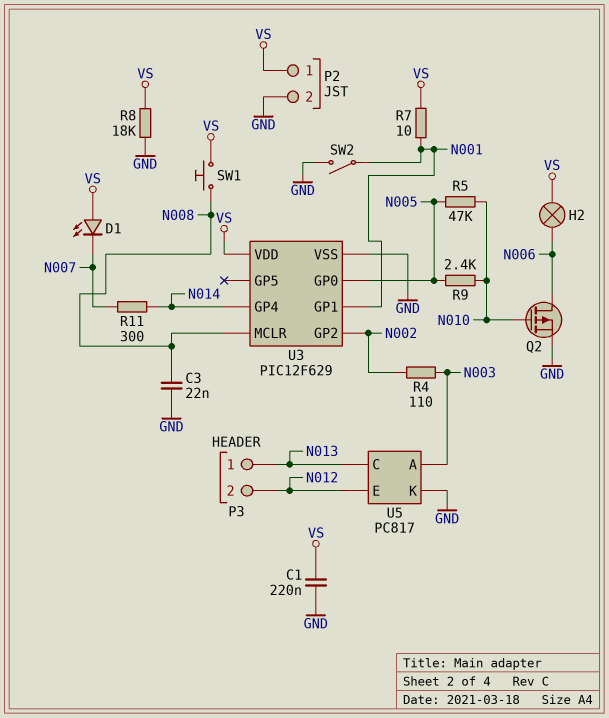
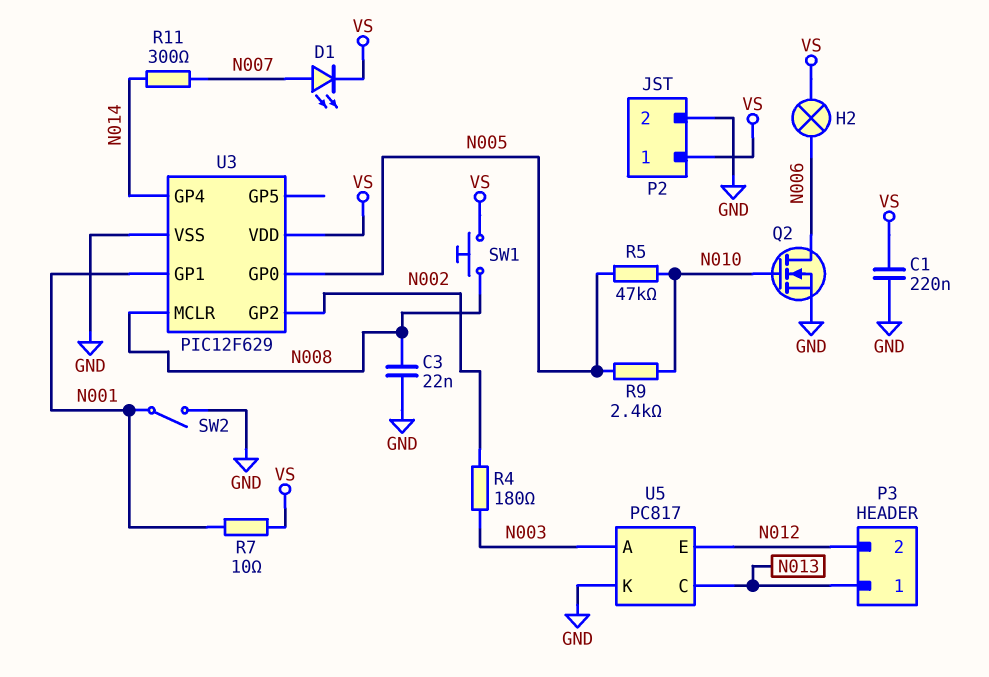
D1: LED (A VS, K N007) -> LED (A N007, K VS)
Q2: PMOS (G N010, D N006, S GND) -> NMOS (G N010, D N006, S GND)
R4: 110 (N002, N003) -> 180 (N002, N003)
R8: 18k (GND, VS) -> none

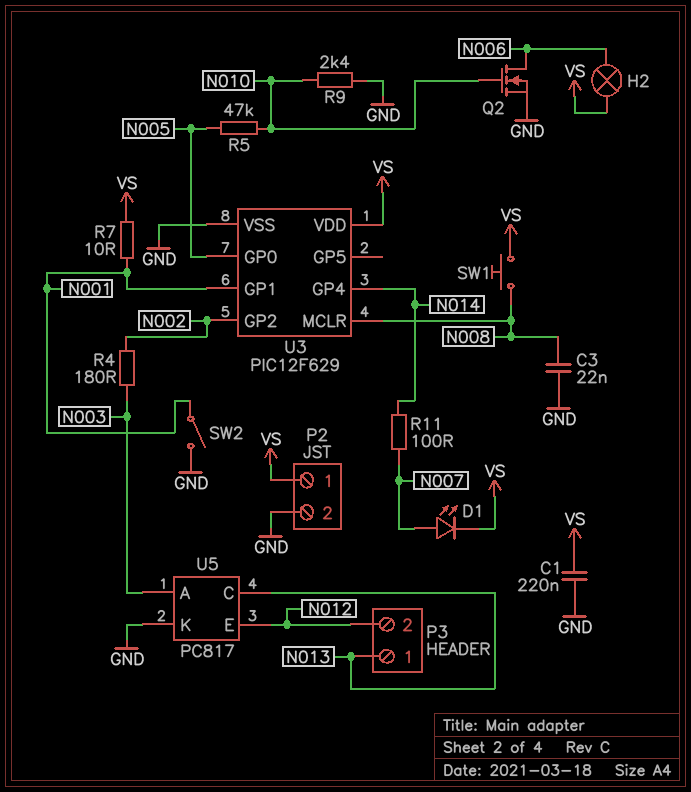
R9: 2.4k (N005, N010) -> 2.4k (GND, N010)
R11: 300 (N007, N014) -> 100 (N007, N014)

